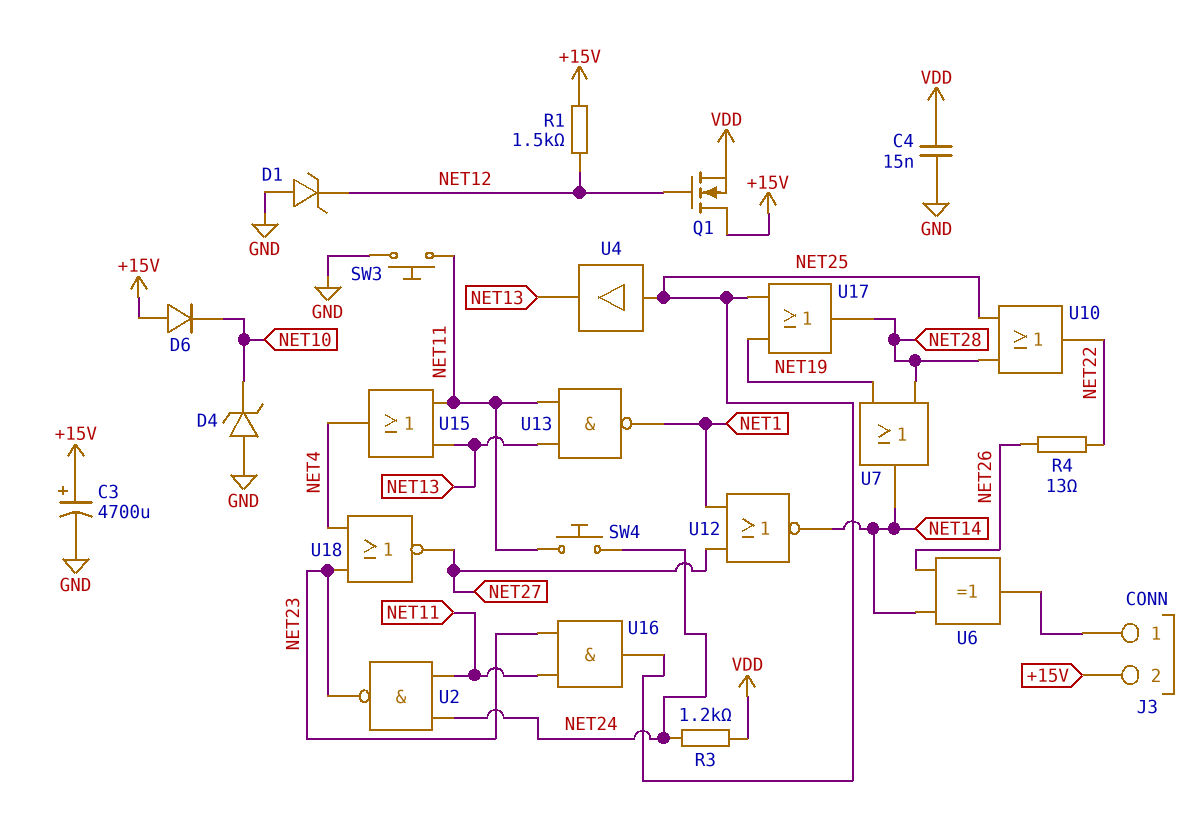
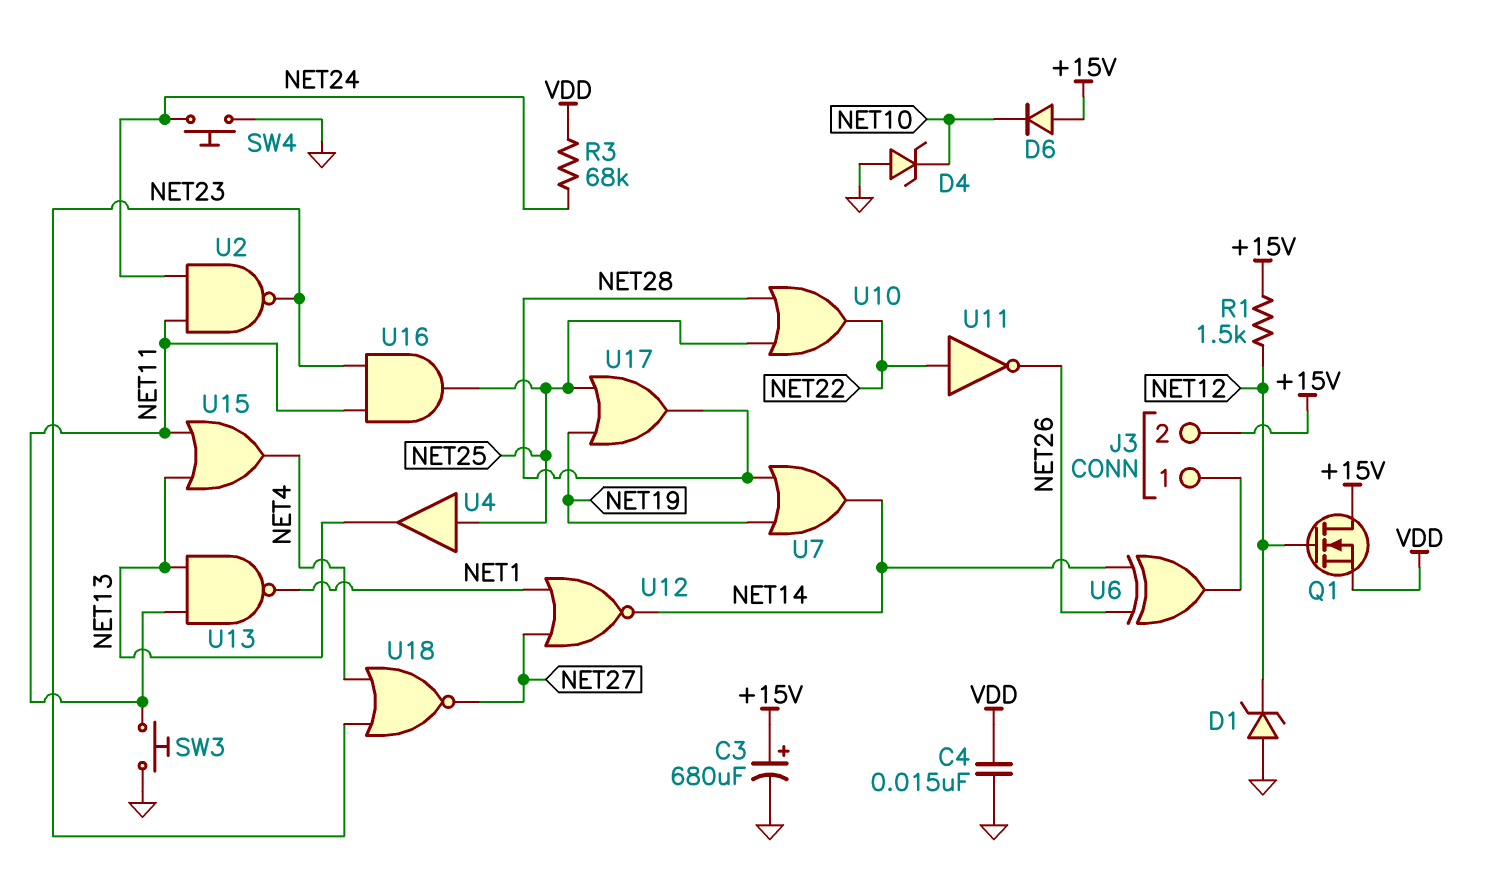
C3: 4700uF (plus +15V, minus GND) -> 680uF (plus +15V, minus GND)
R3: 1.2k (NET24, VDD) -> 68k (NET24, VDD)
R4: 13 (NET22, NET26) -> none
SW4: button (NET11, NET24) -> button (GND, NET24)
U11: none -> NOT (in NET22, out NET26)

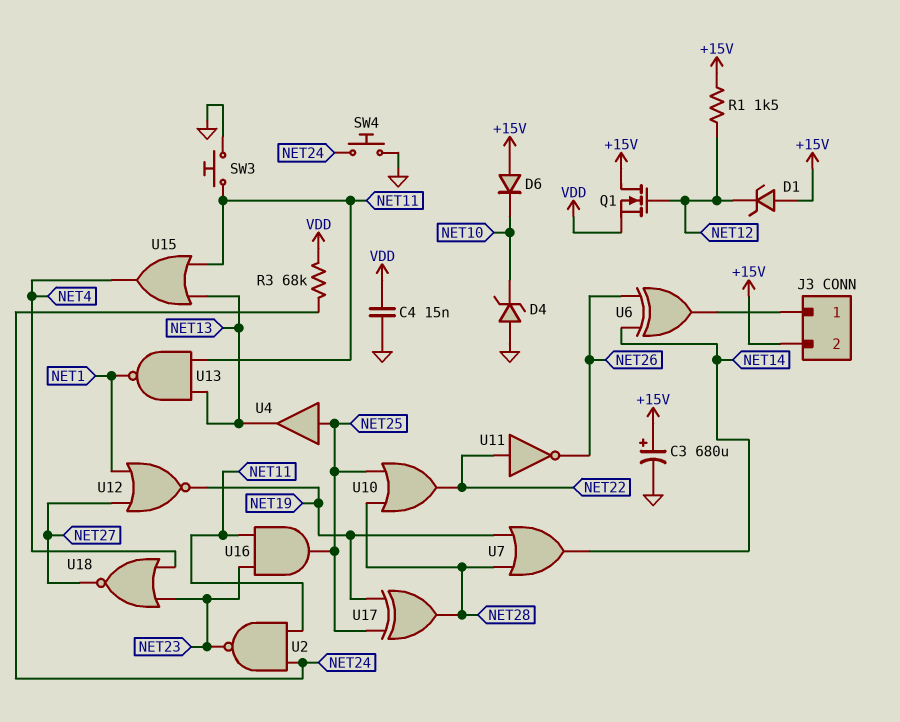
D1: zener (A GND, K NET12) -> zener (A +15V, K NET12)
U12: NOR (in NET1, in NET27, out NET14) -> NOR (in NET1, in NET27, out NET19)
U17: OR (in NET19, in NET25, out NET28) -> XOR (in NET19, in NET25, out NET28)

